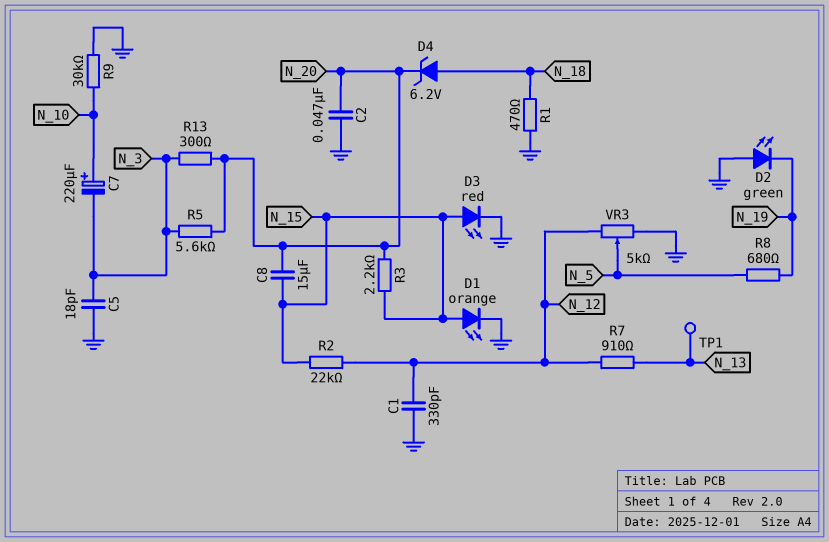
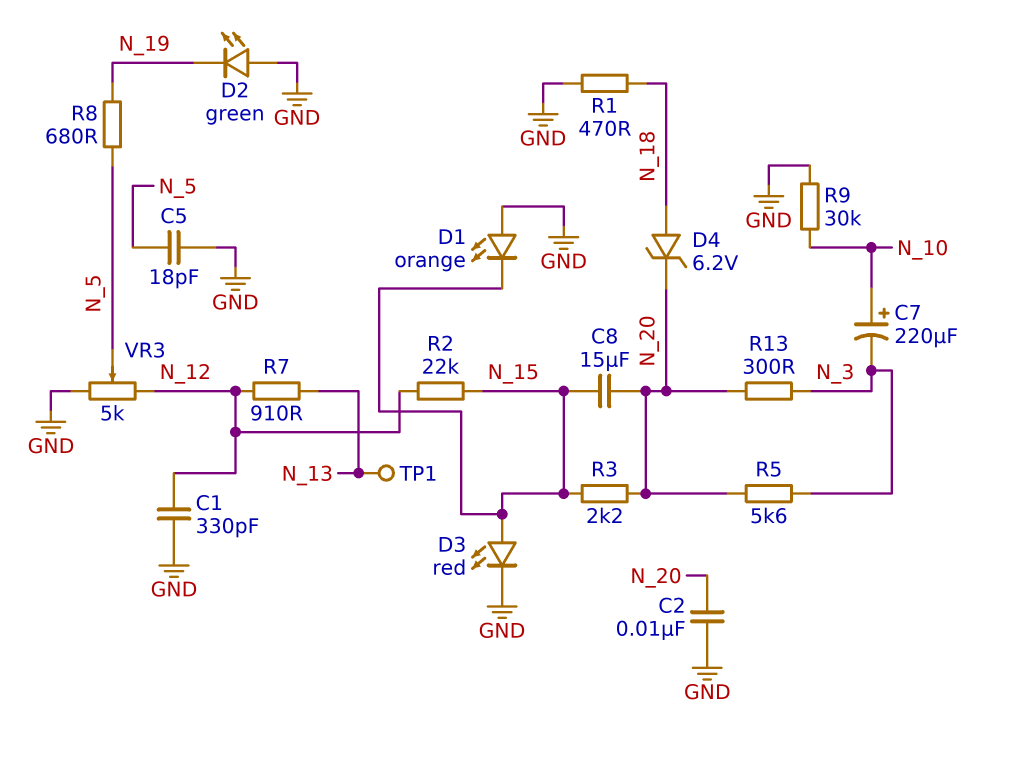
C2: 47nF (GND, N_20) -> 10nF (GND, N_20)
C5: 18pF (GND, N_3) -> 18pF (GND, N_5)
D1: LED orange (A N_15, K GND) -> LED orange (A GND, K N_15)

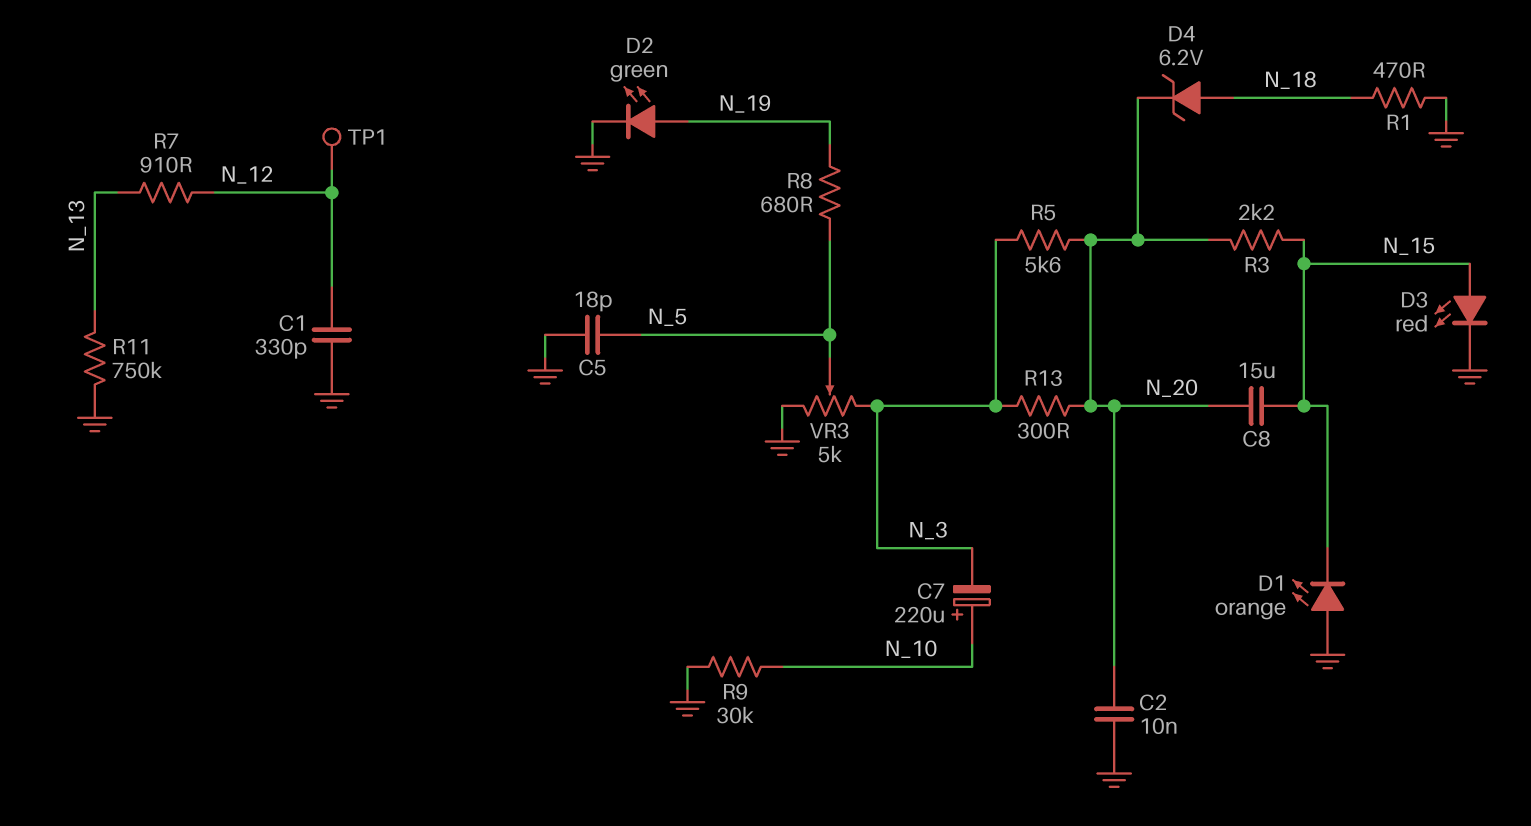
D2: LED green (A GND, K N_19) -> LED green (A N_19, K GND)
R2: 22k (N_12, N_15) -> none
R11: none -> 750k (GND, N_13)
TP1: test point (N_13) -> test point (N_12)
VR3: 5k (GND, N_12, wiper N_5) -> 5k (GND, N_3, wiper N_5)

